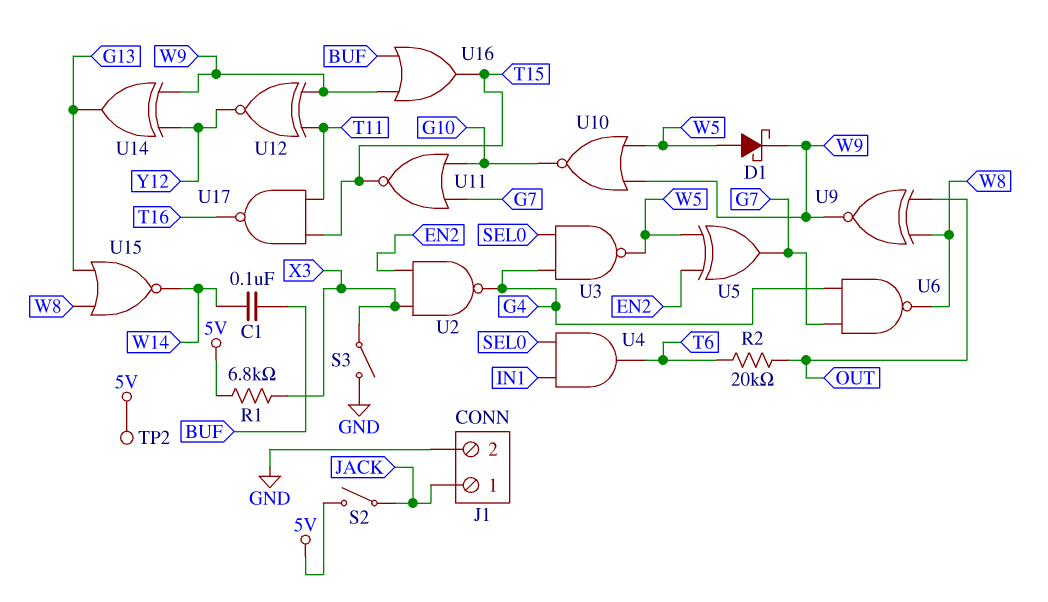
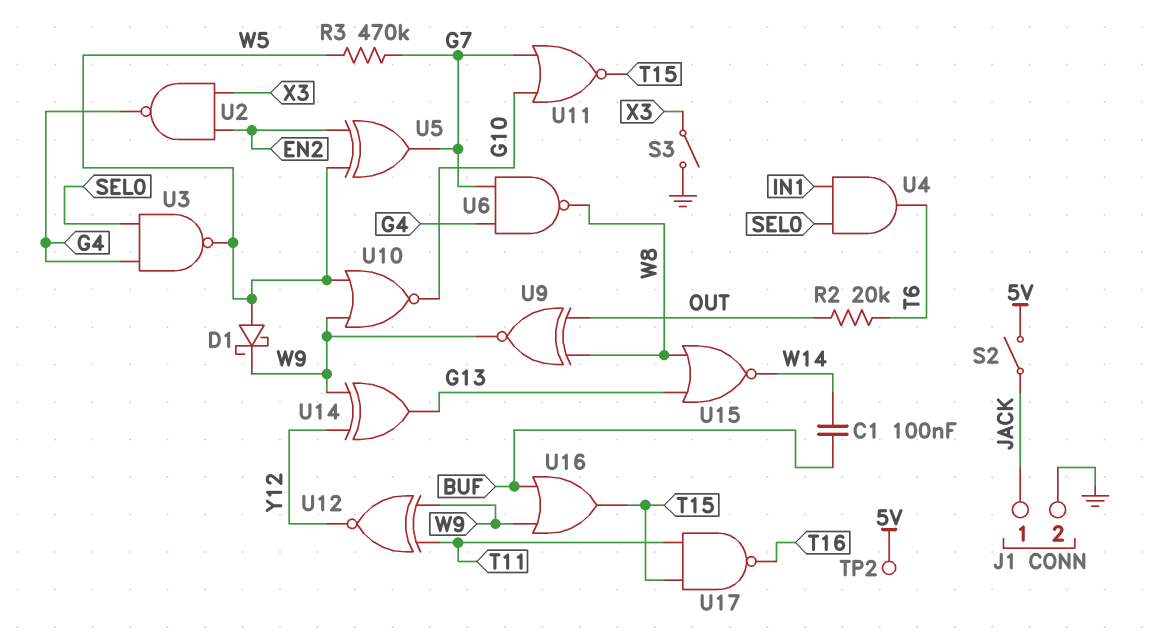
R1: 6.8k (5V, X3) -> none
R3: none -> 470k (G7, W5)

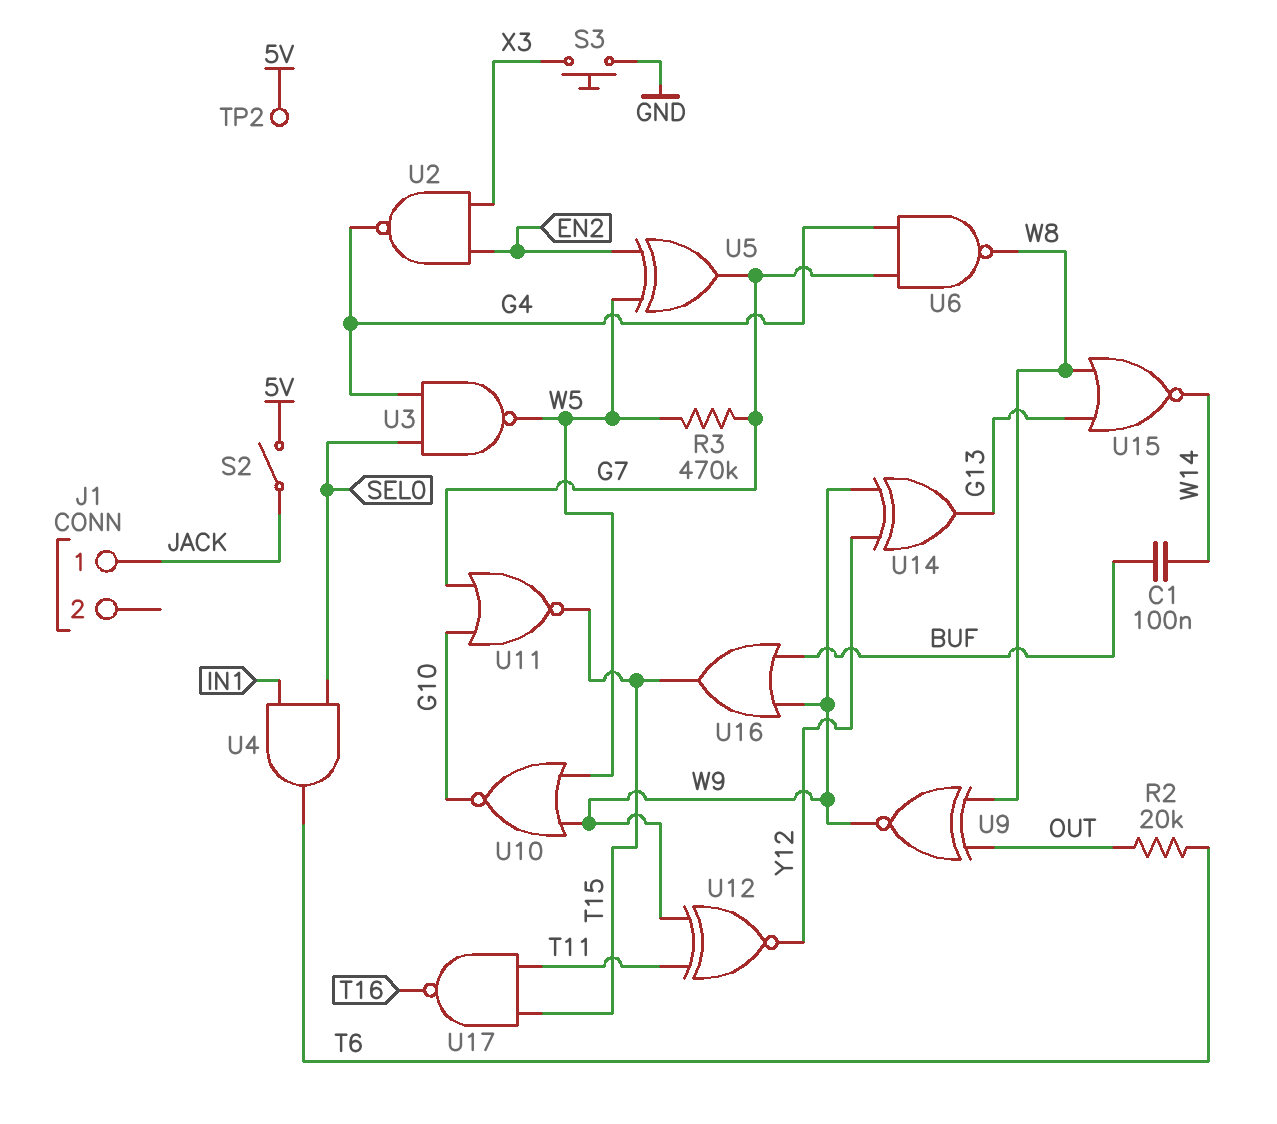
D1: schottky (A W5, K W9) -> none
J1 pin 2: GND -> none
S3: switch (GND, X3) -> button (GND, X3)

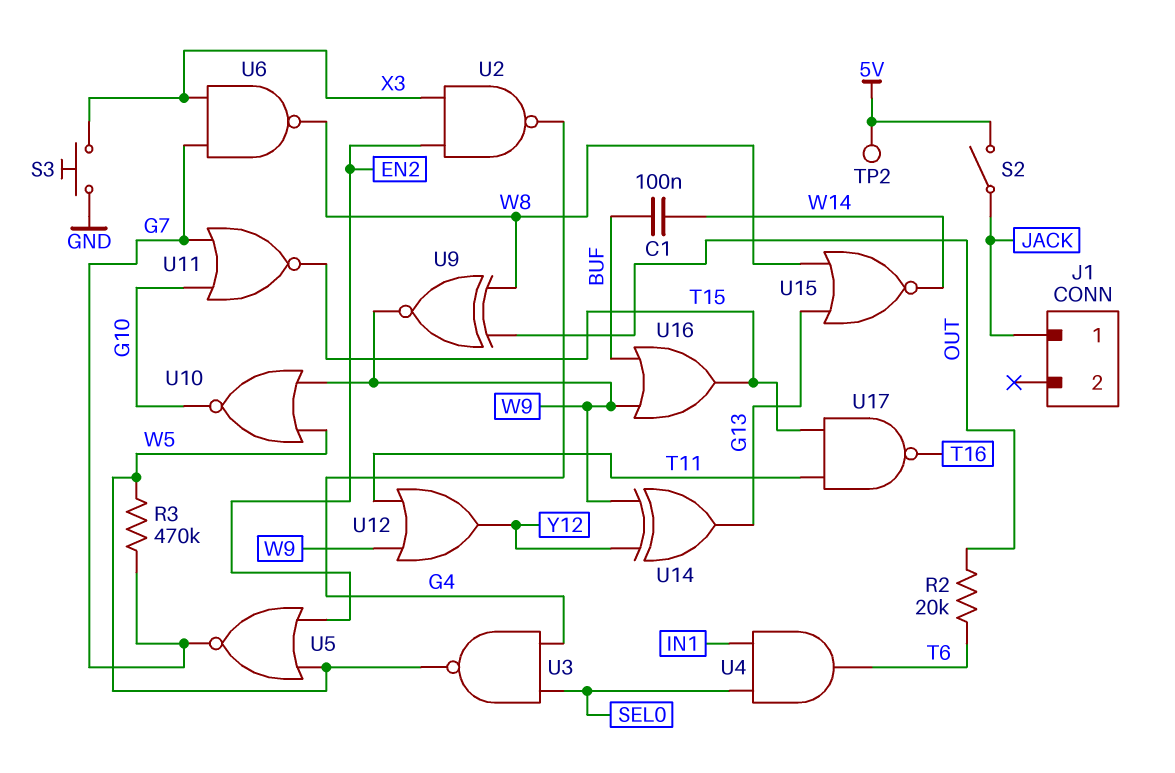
U5: XOR (in EN2, in W5, out G7) -> NOR (in EN2, in W5, out G7)
U6: NAND (in G4, in G7, out W8) -> NAND (in G7, in X3, out W8)
U12: XNOR (in T11, in W9, out Y12) -> OR (in T11, in W9, out Y12)

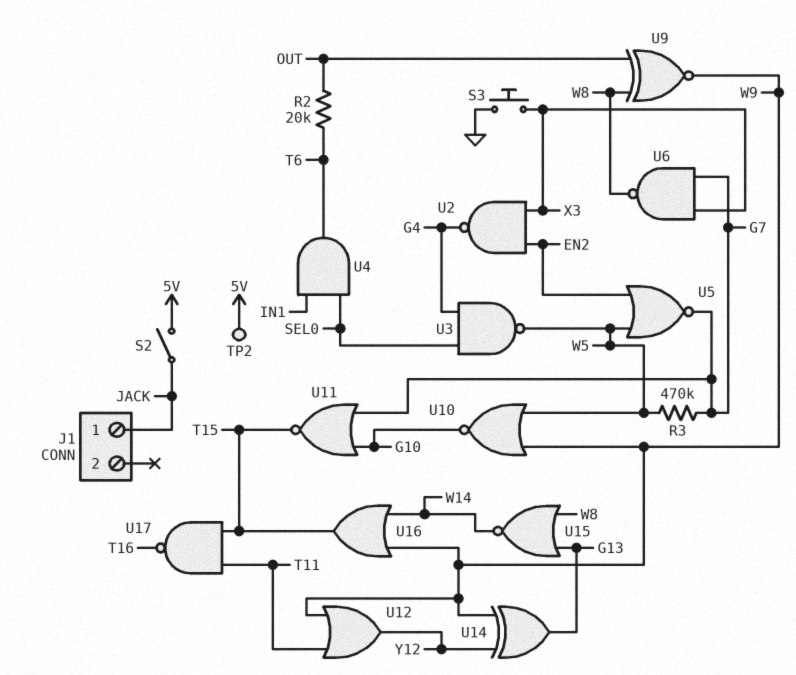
C1: 100nF (BUF, W14) -> none
U16: OR (in BUF, in W9, out T15) -> OR (in W9, in W14, out T15)

